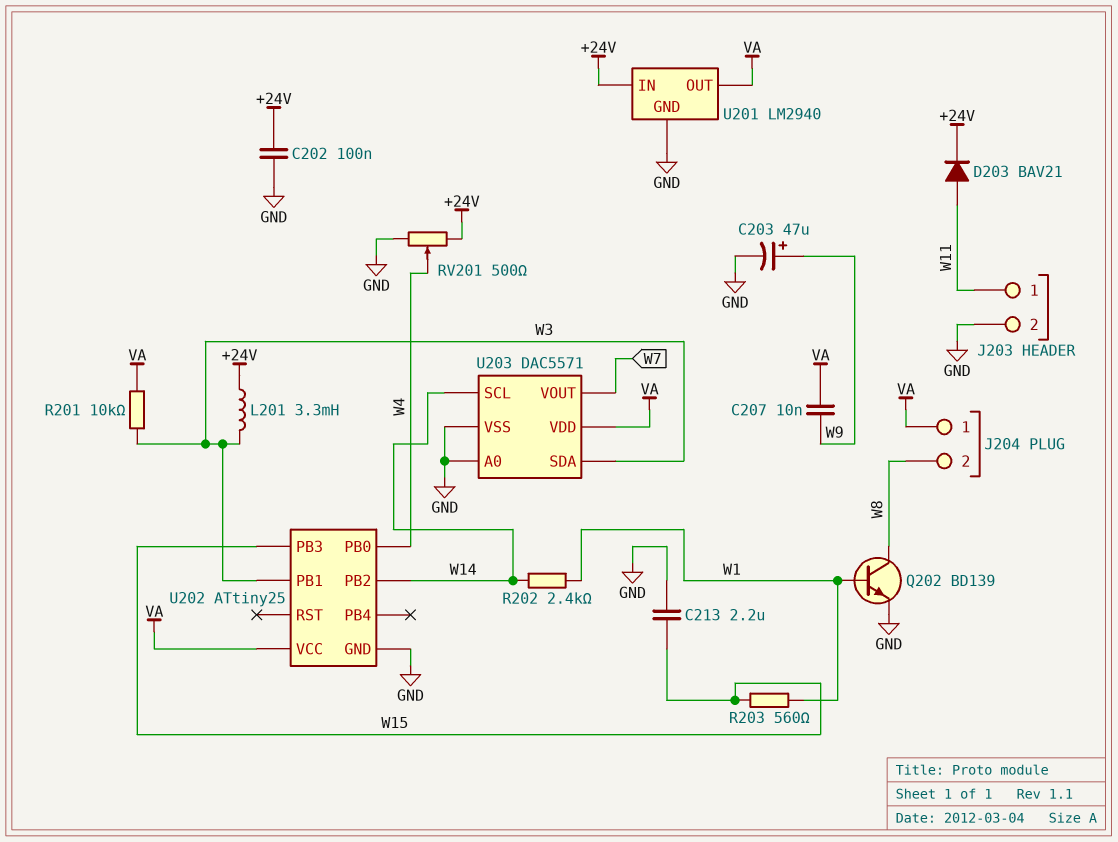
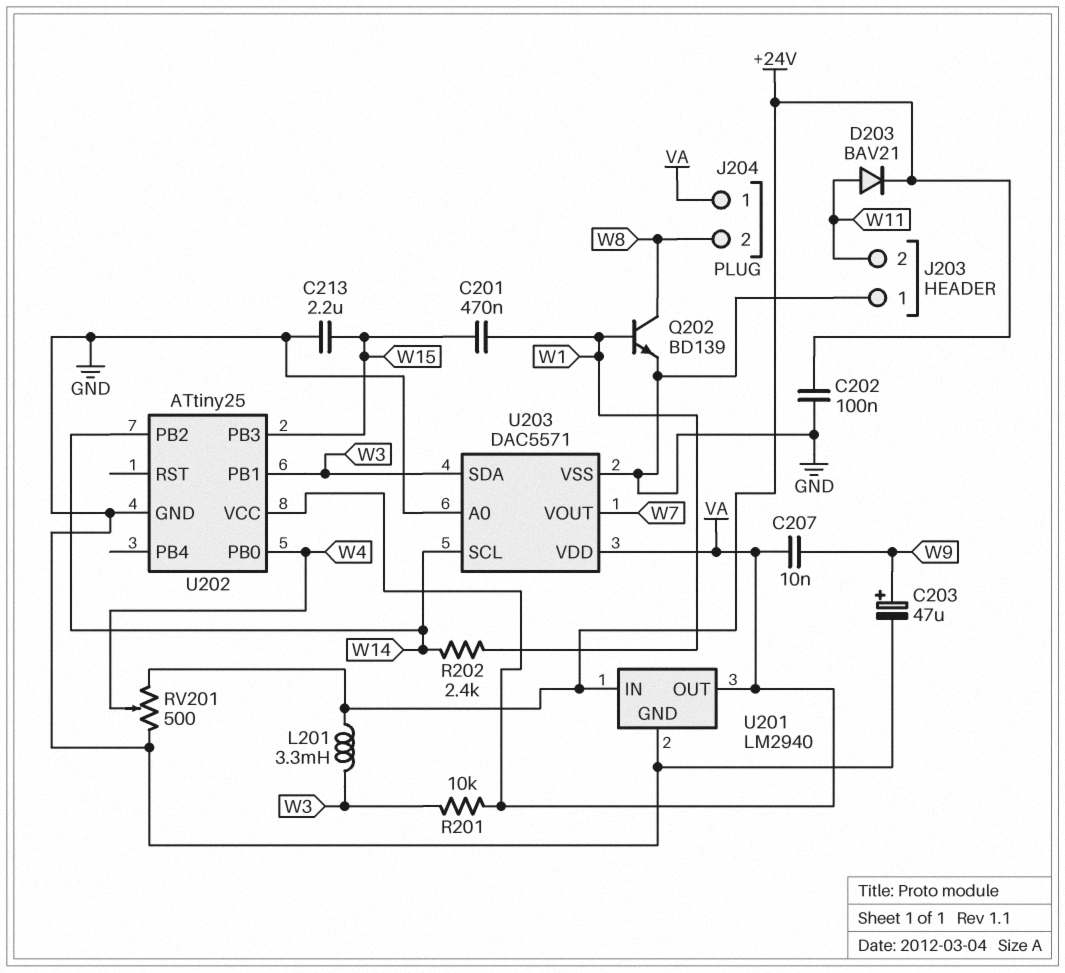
C201: none -> 470nF (W1, W15)
J203 pin 1: W11 -> GND
J203 pin 2: GND -> W11
R203: 560 (W1, W15) -> none

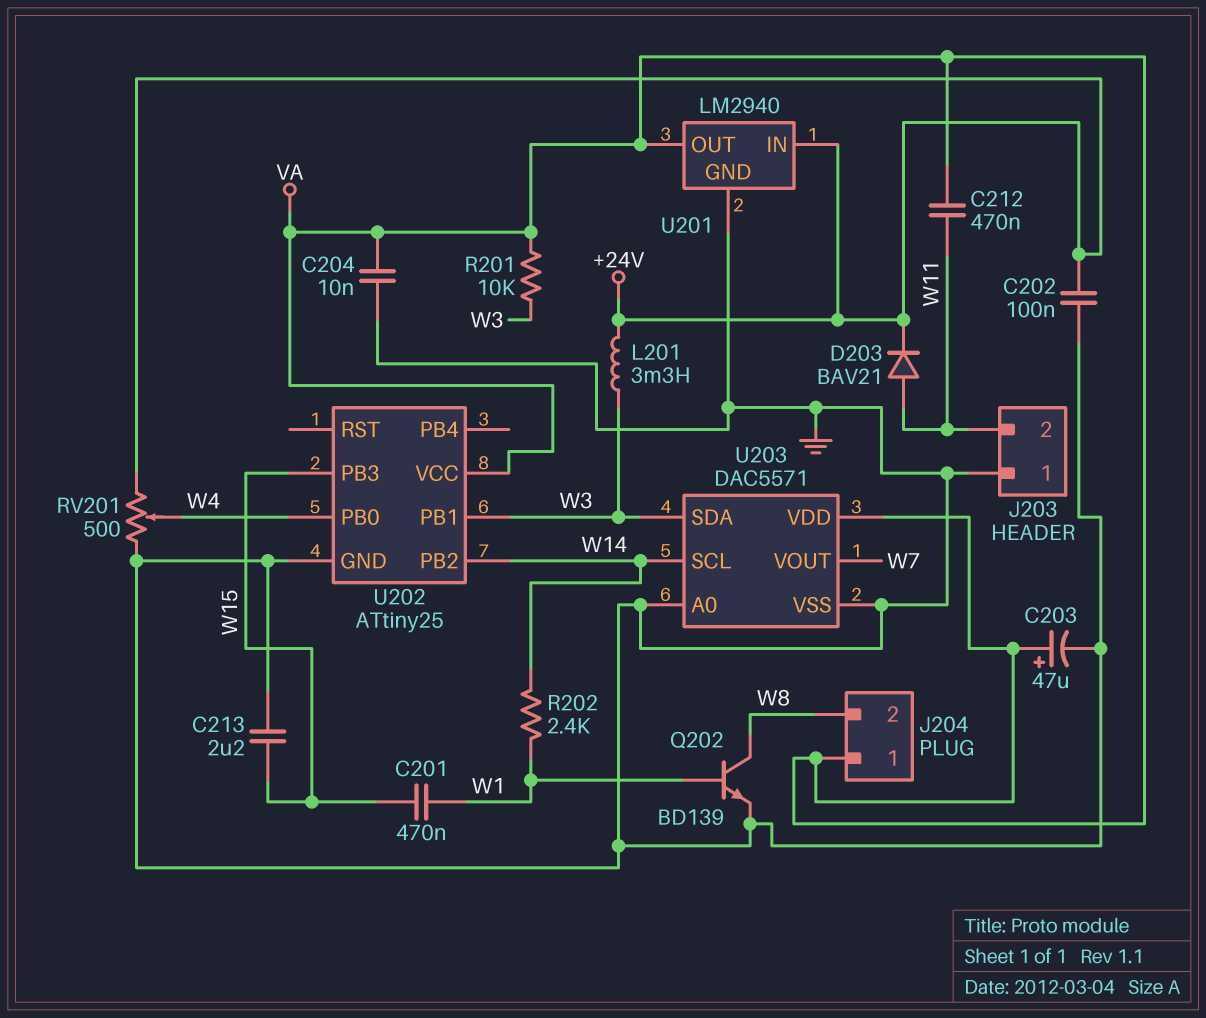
C203: 47uF (plus W9, minus GND) -> 47uF (plus VA, minus GND)
C204: none -> 10nF (GND, VA)
C207: 10nF (VA, W9) -> none
C212: none -> 470nF (VA, W11)

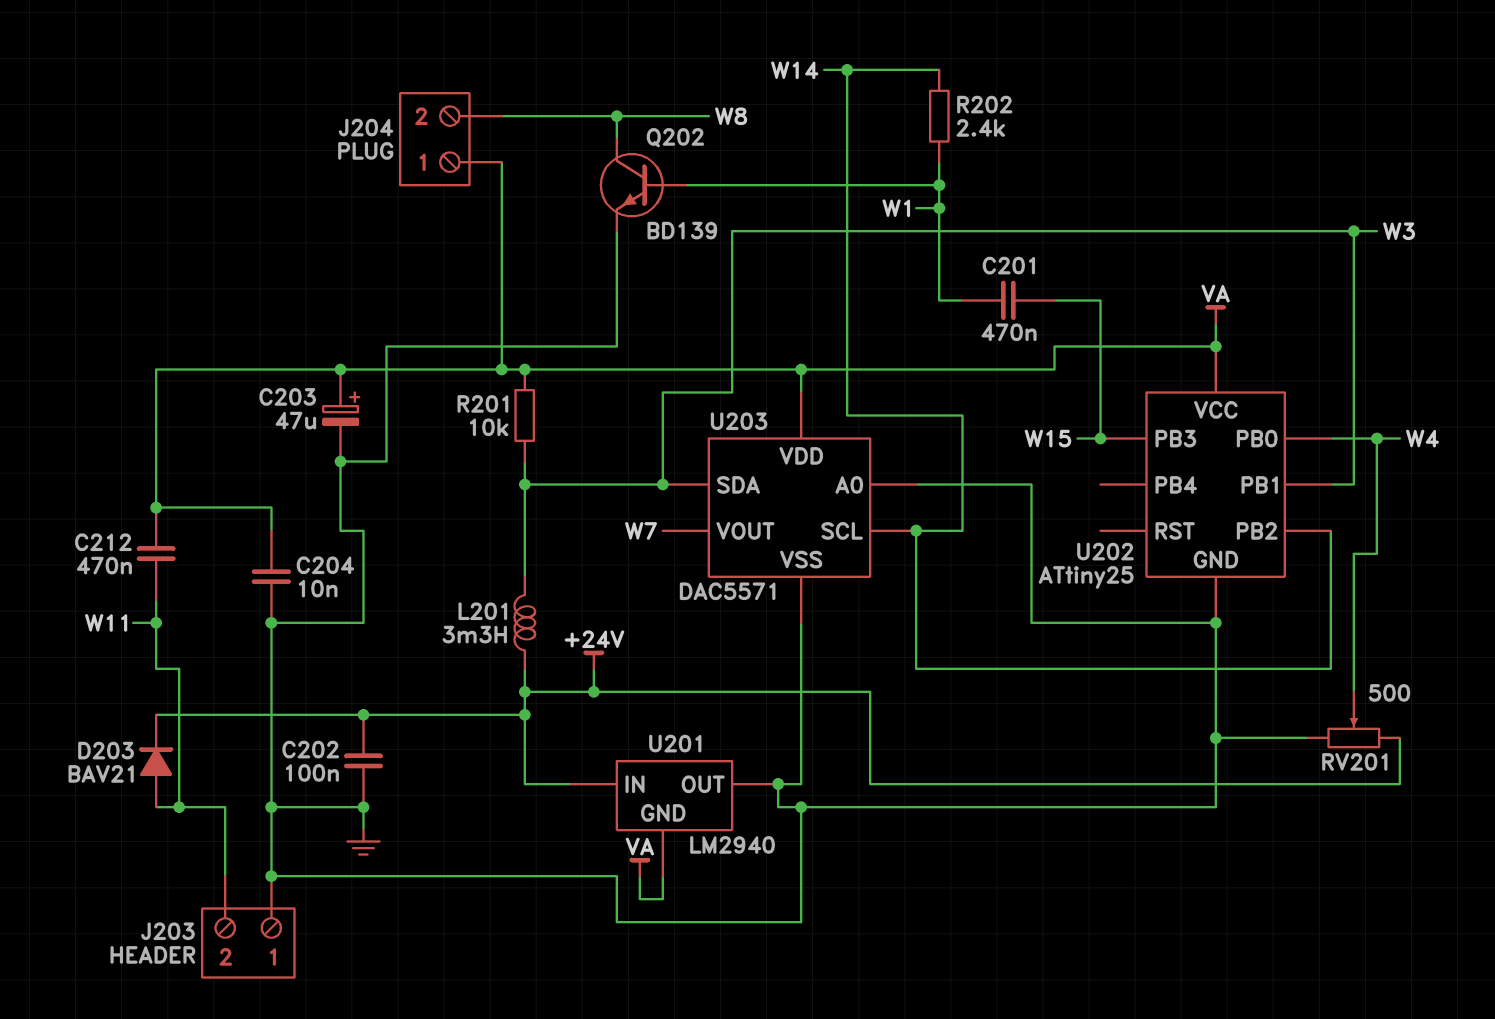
C213: 2.2uF (GND, W15) -> none
U201 pin GND: GND -> VA
U201 pin OUT: VA -> GND

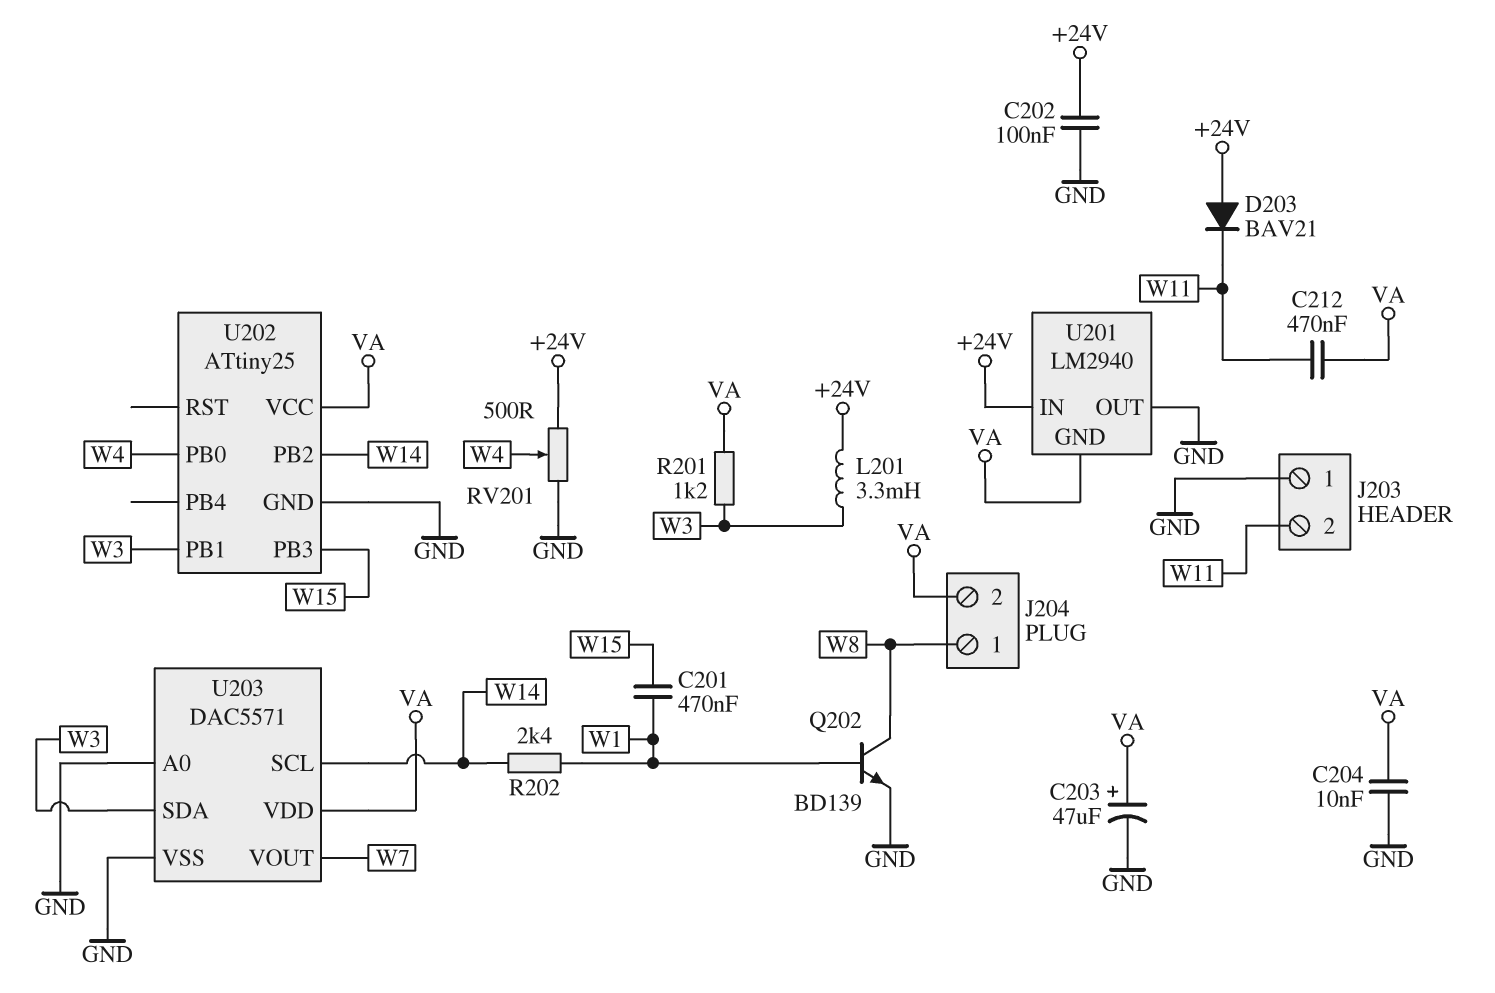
D203: diode BAV21 (A W11, K +24V) -> diode BAV21 (A +24V, K W11)
J204 pin 1: VA -> W8
J204 pin 2: W8 -> VA
R201: 10k (VA, W3) -> 1.2k (VA, W3)

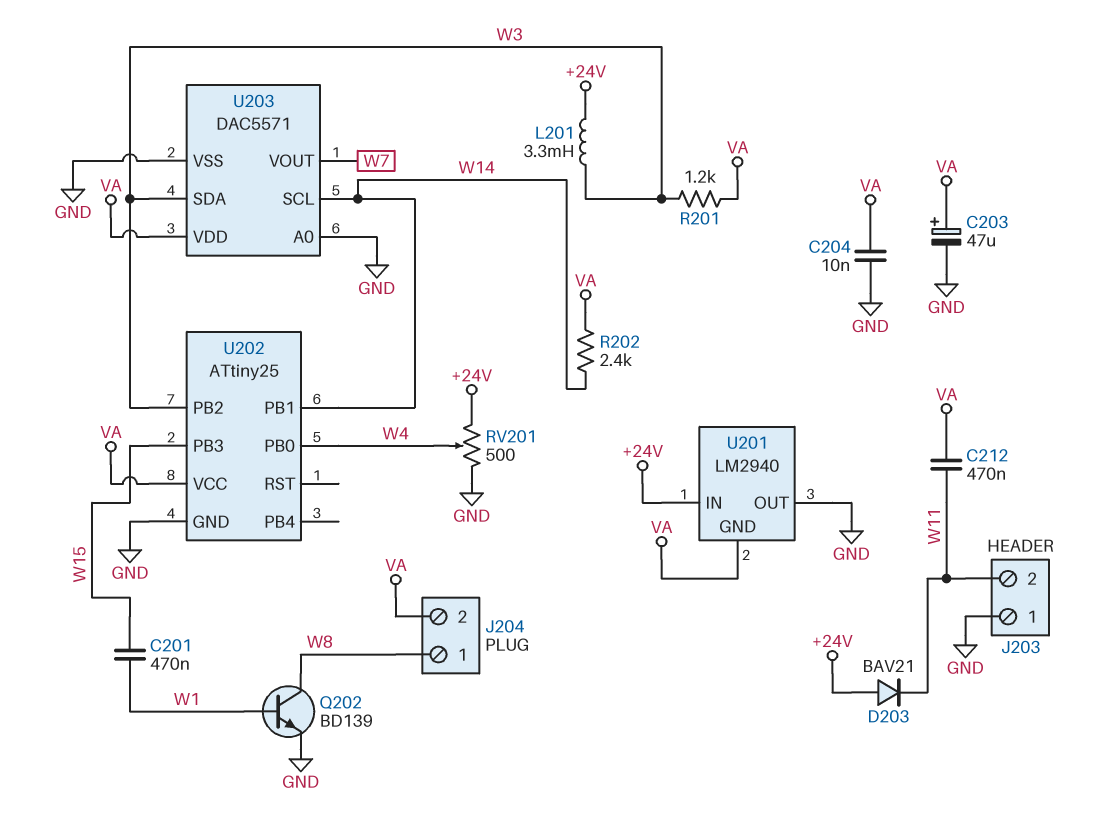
C202: 100nF (+24V, GND) -> none
R202: 2.4k (W1, W14) -> 2.4k (VA, W14)
U202 pin PB1: W3 -> W14
U202 pin PB2: W14 -> W3

